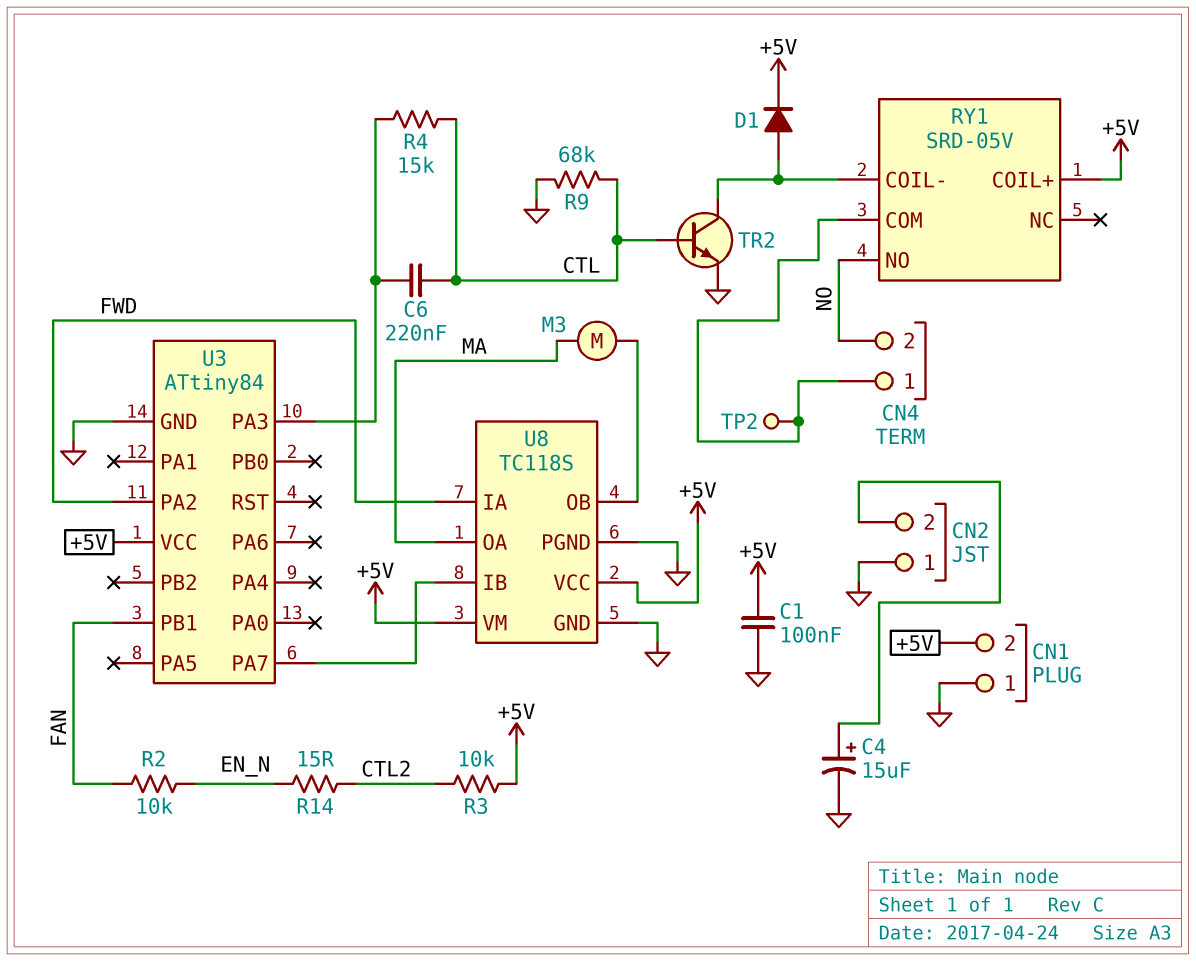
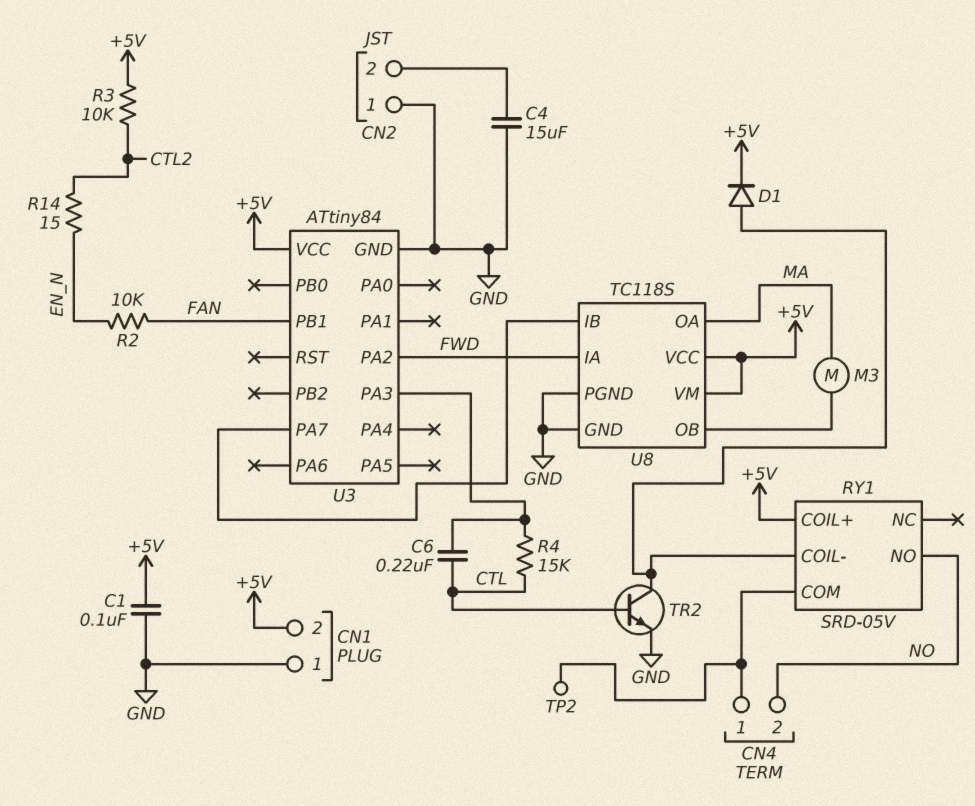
C4: 15uF (plus CN2/2, minus GND) -> 15uF (CN2/2, GND)
R9: 68k (CTL, GND) -> none

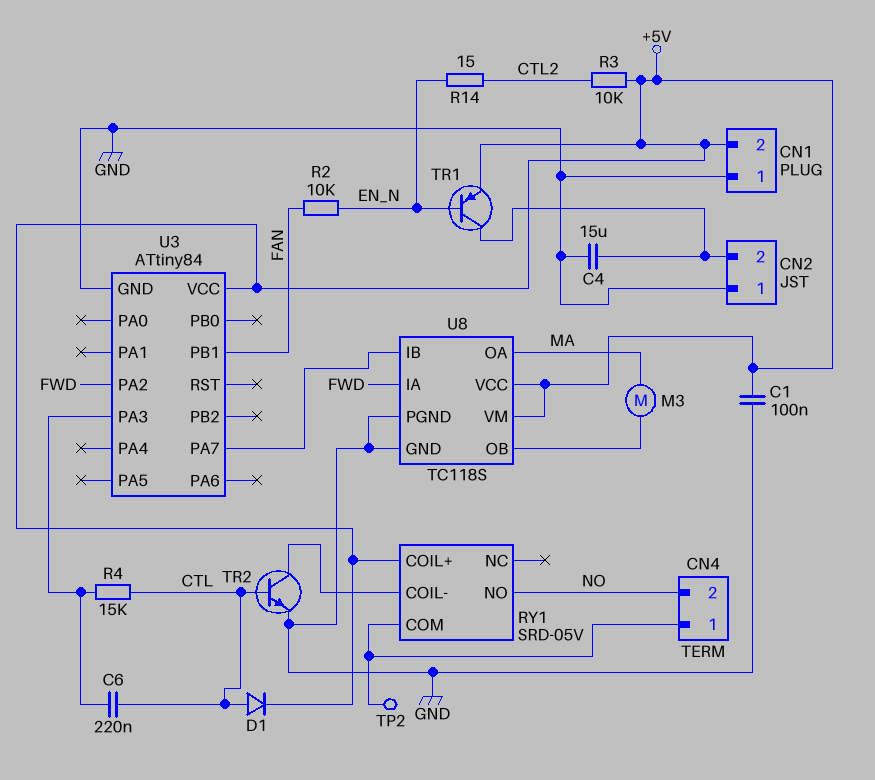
D1: diode (A RY1/COIL-, K +5V) -> diode (A CTL, K +5V)
TR1: none -> PNP (B EN_N, C CN2/2, E +5V)

